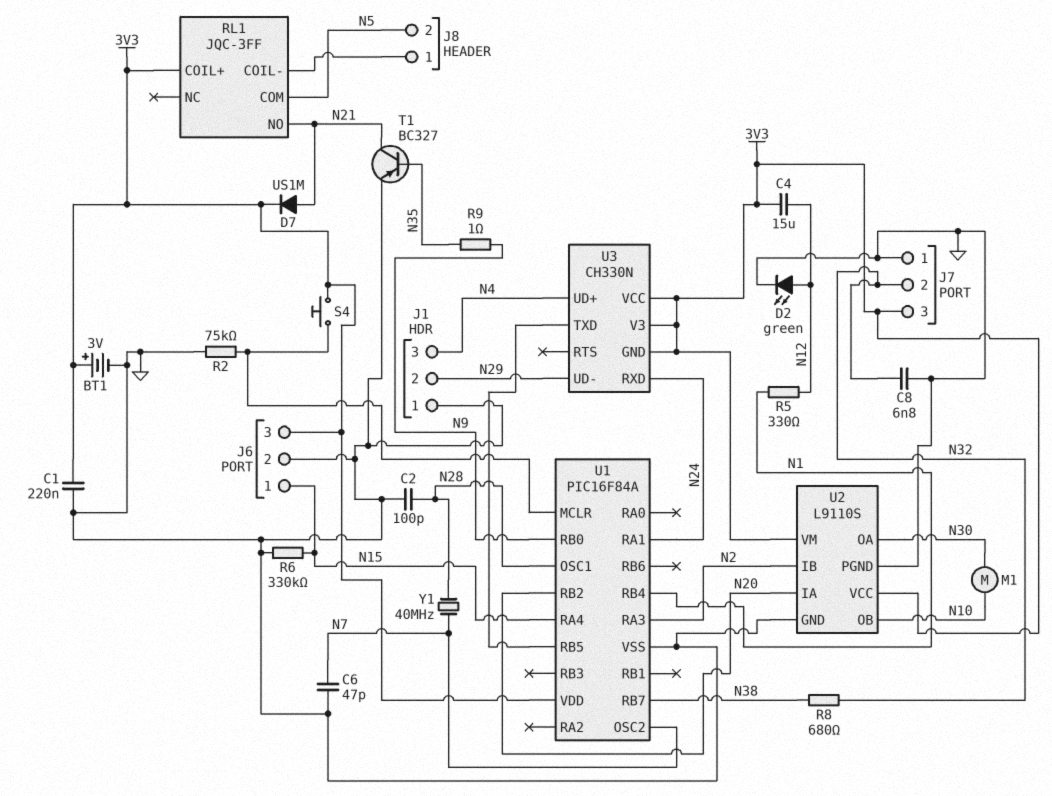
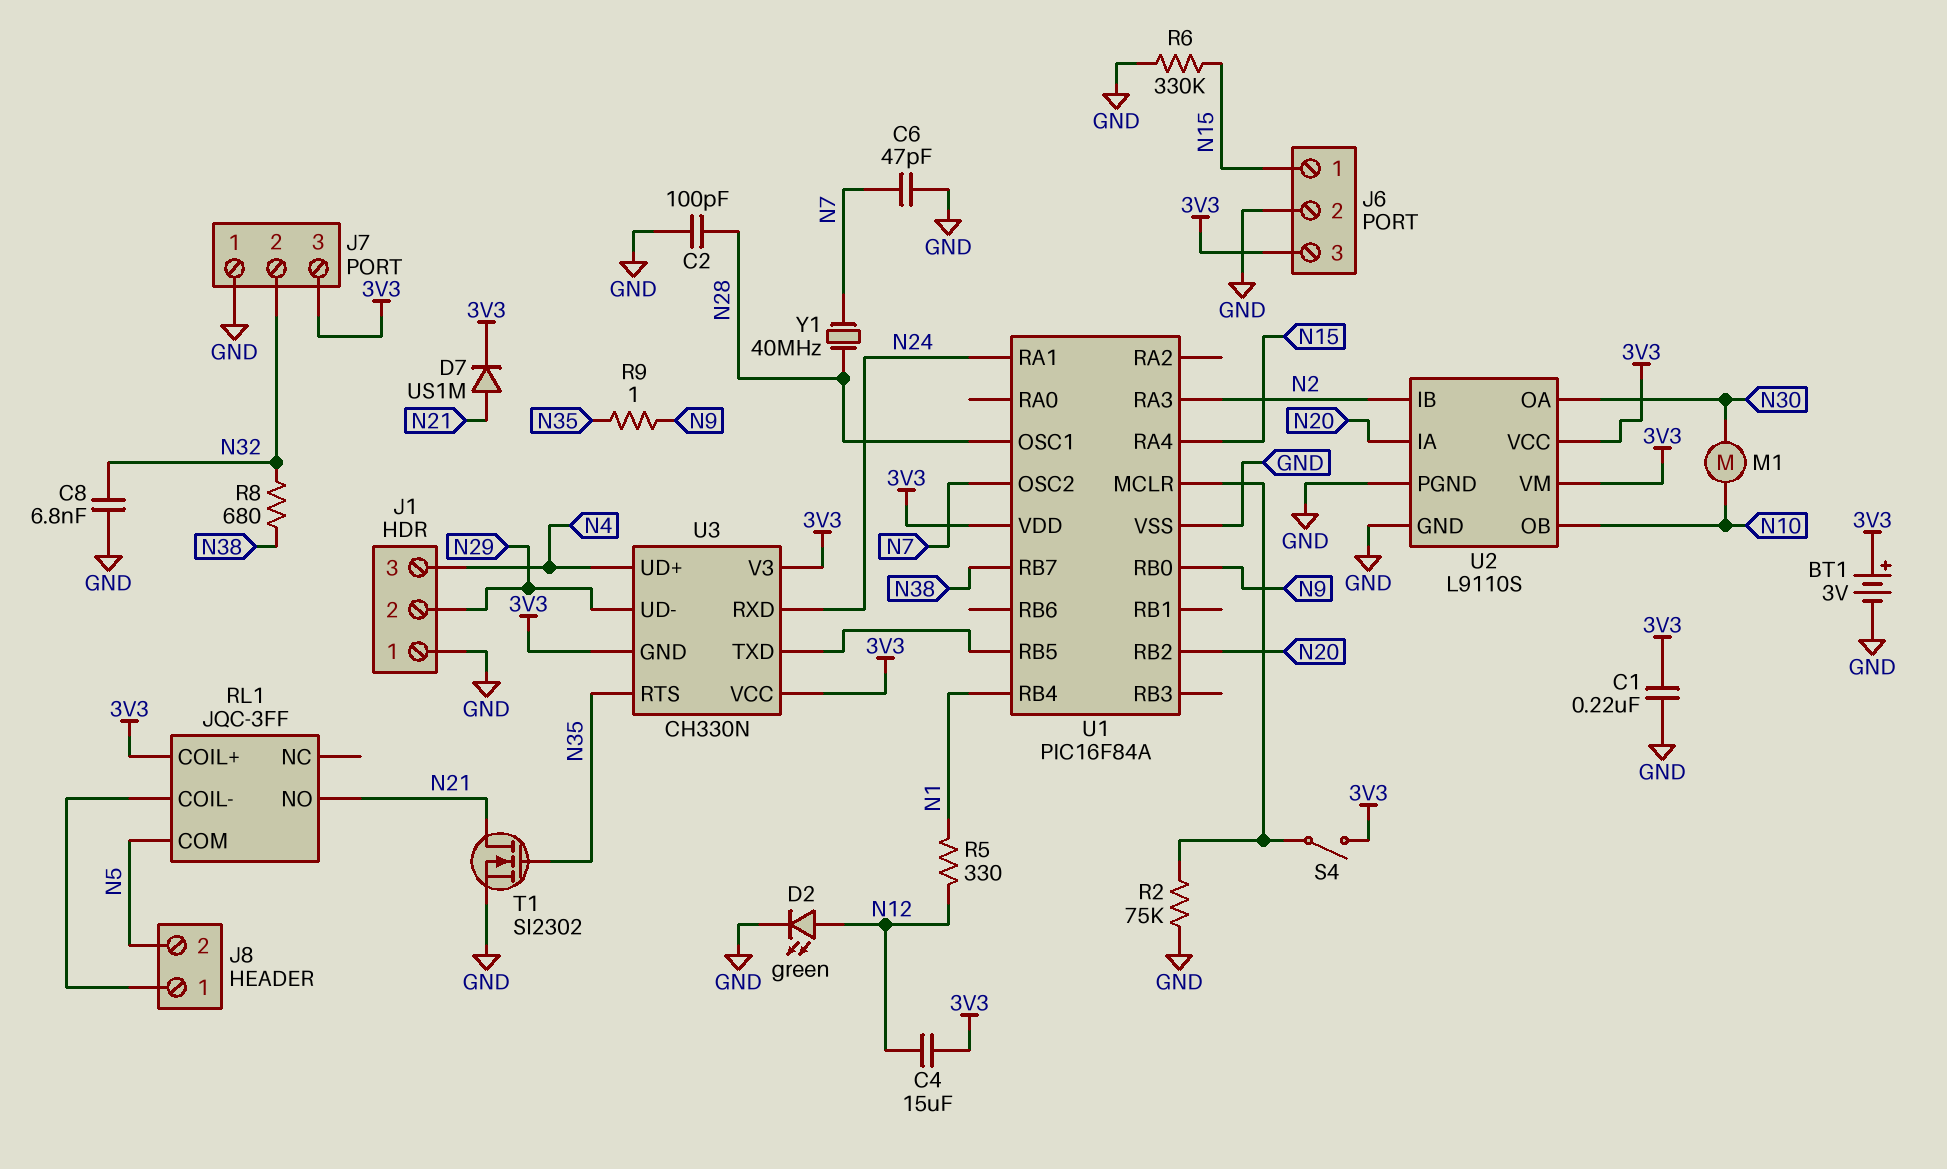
S4: button (3V3, U1/MCLR) -> switch (3V3, U1/MCLR)
T1: PNP BC327 (B N35, C N21, E GND) -> NMOS SI2302 (G N35, D N21, S GND)
U3 pin RTS: none -> N35

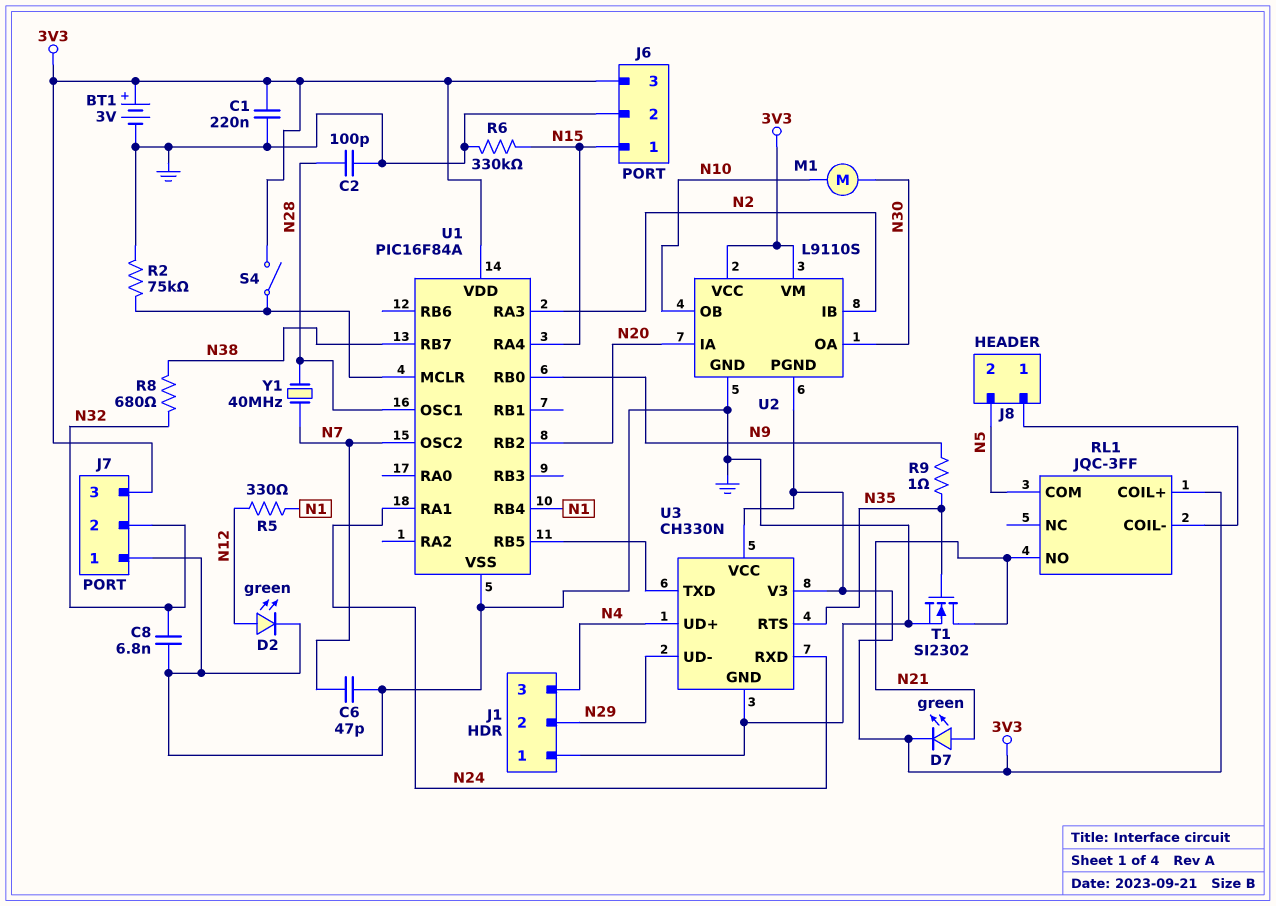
C4: 15uF (3V3, N12) -> none
D7: diode US1M (A N21, K 3V3) -> LED green (A N21, K 3V3)
U2 pin PGND: GND -> 3V3
U3 pin GND: 3V3 -> GND

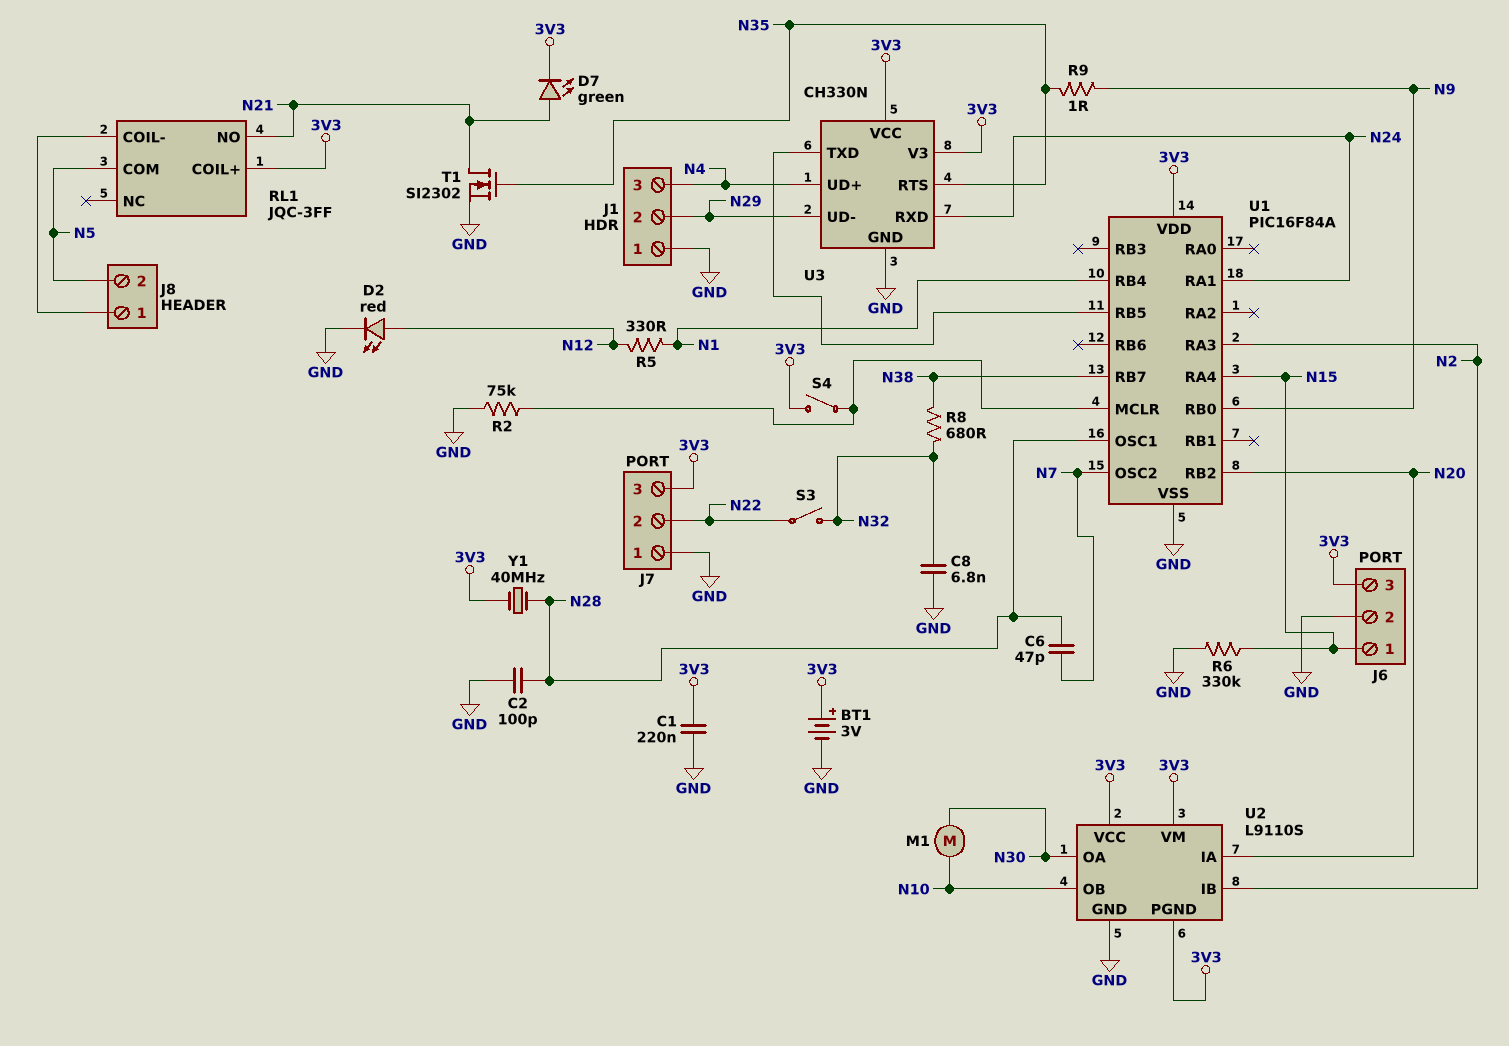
C6: 47pF (GND, N7) -> 47pF (N7, N28)
D2: LED green (A N12, K GND) -> LED red (A N12, K GND)
J7 pin 2: N32 -> N22
S3: none -> switch (N22, N32)
Y1: 40MHz (N7, N28) -> 40MHz (3V3, N28)

